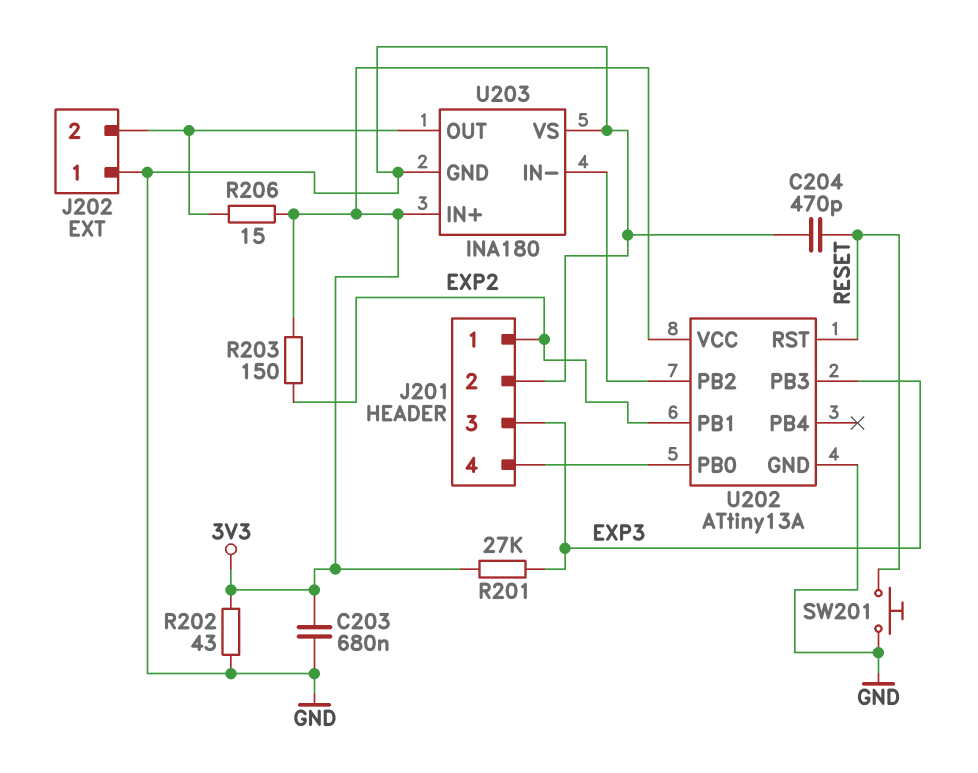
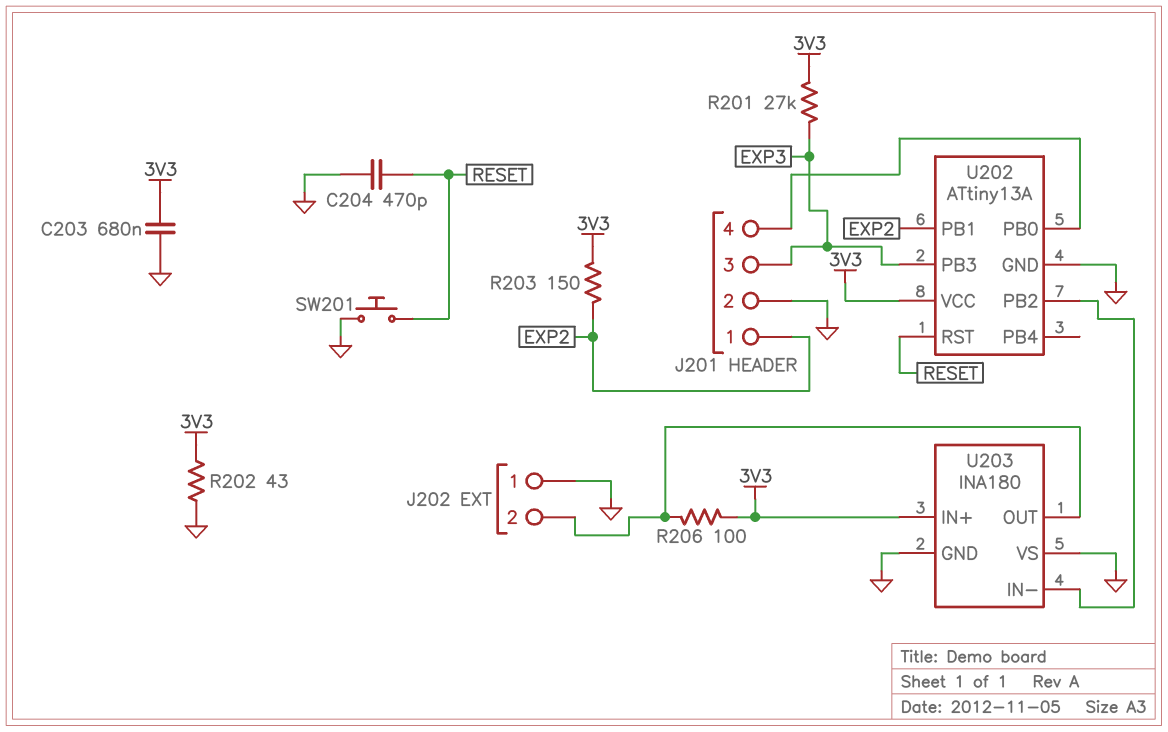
R206: 15 (3V3, J202/2) -> 100 (3V3, J202/2)

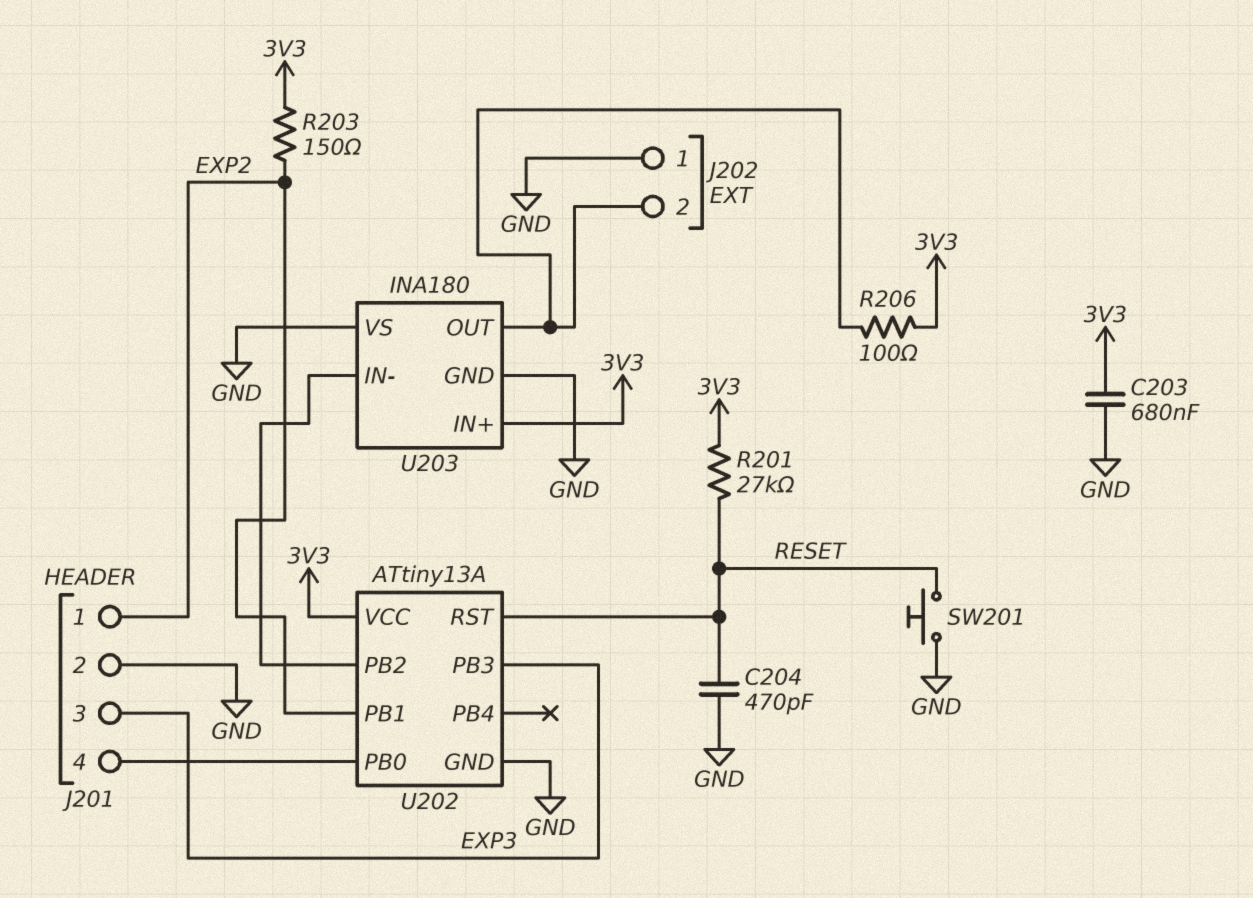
R201: 27k (3V3, EXP3) -> 27k (3V3, RESET)
R202: 43 (3V3, GND) -> none

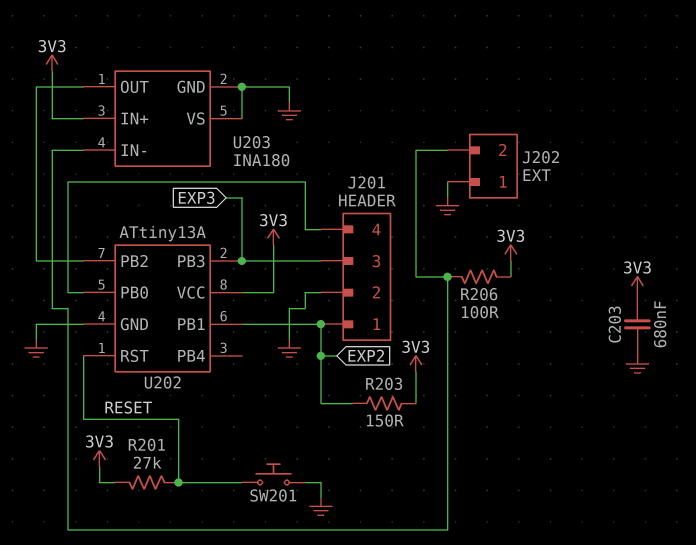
C204: 470pF (GND, RESET) -> none
U203 pin IN-: U202/PB2 -> J202/2
U203 pin OUT: J202/2 -> U202/PB2

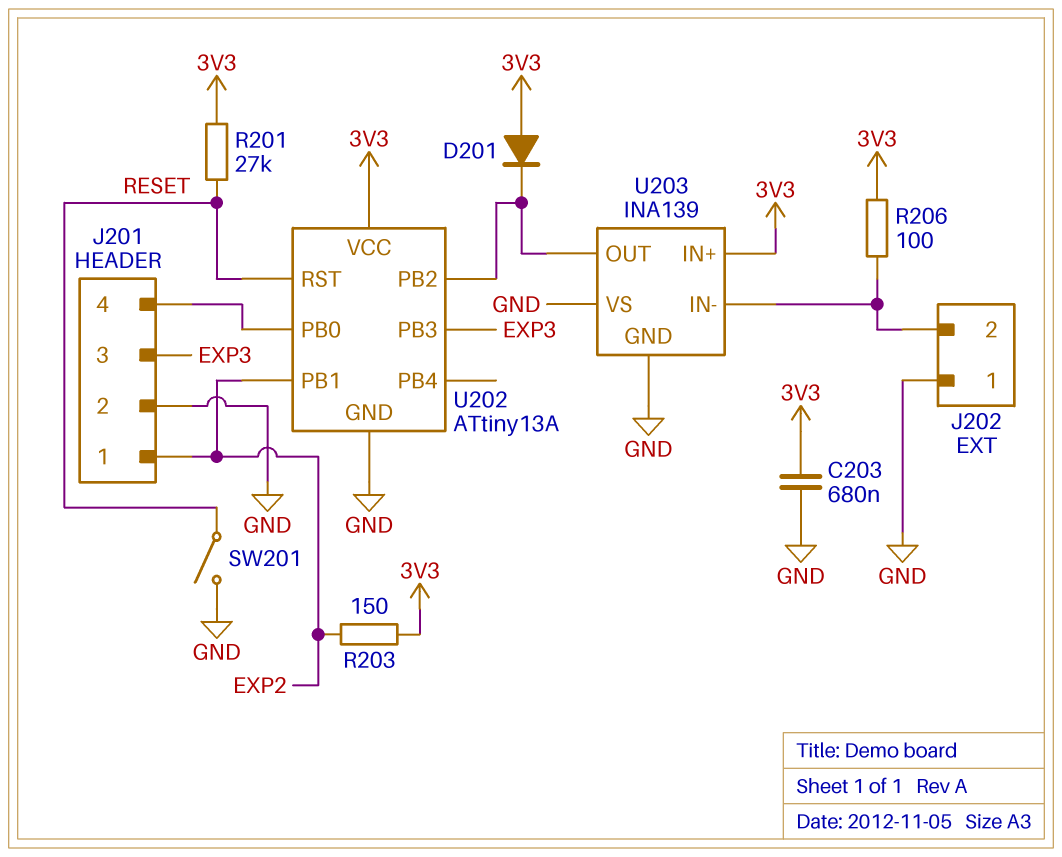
D201: none -> diode (A 3V3, K U202/PB2)
SW201: button (GND, RESET) -> switch (GND, RESET)
U203: INA180 -> INA139

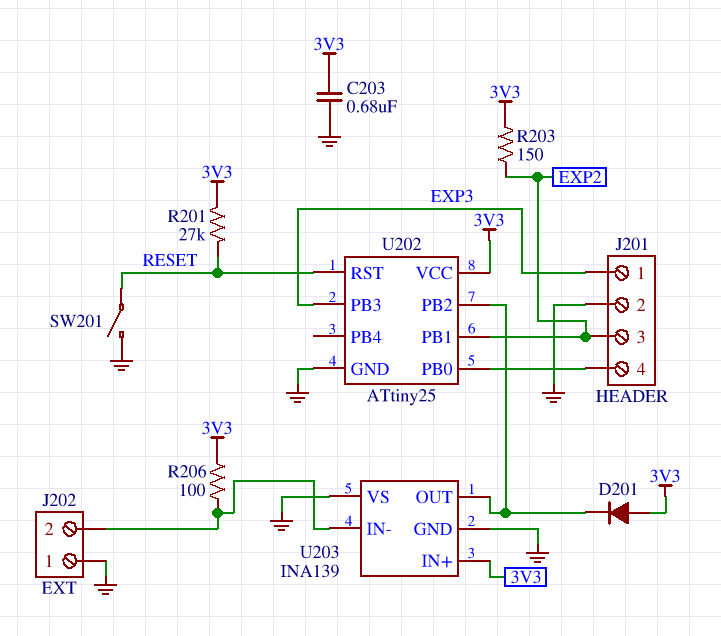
J201 pin 1: EXP2 -> EXP3
J201 pin 3: EXP3 -> EXP2
U202: ATtiny13A -> ATtiny25

